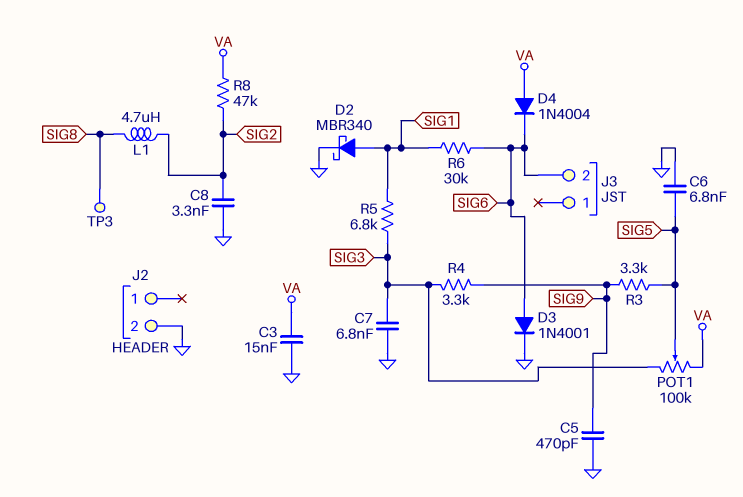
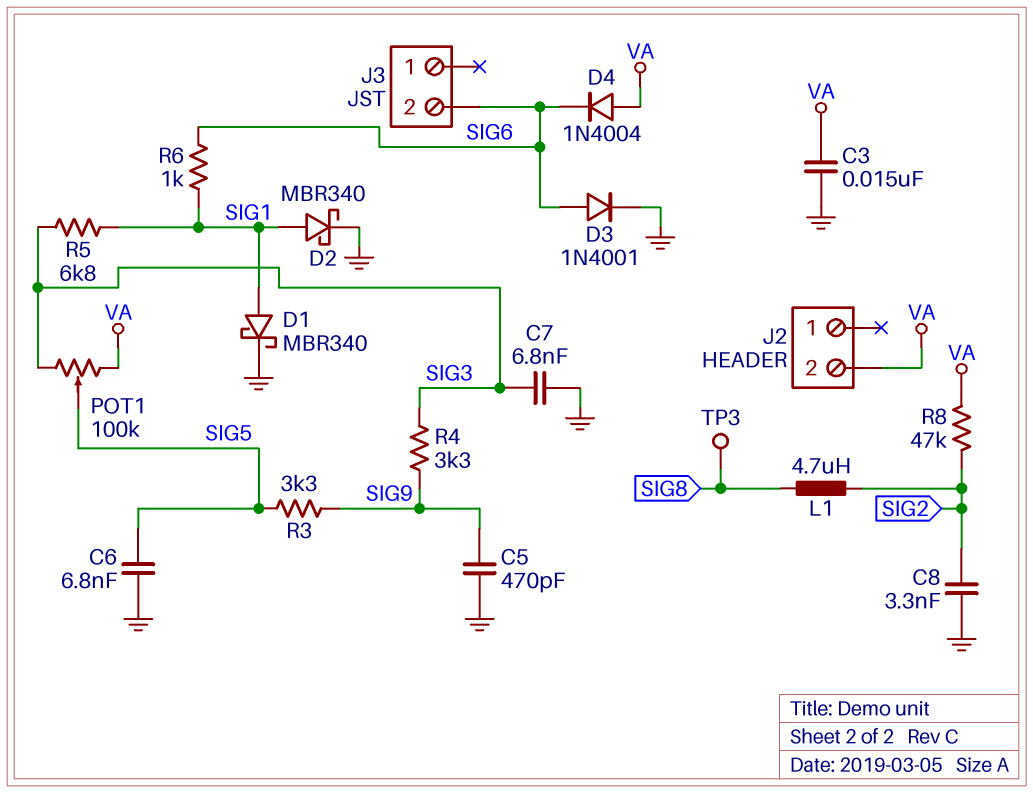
D1: none -> schottky MBR340 (A SIG1, K GND)
J2 pin 2: GND -> VA
R6: 30k (SIG1, SIG6) -> 1k (SIG1, SIG6)

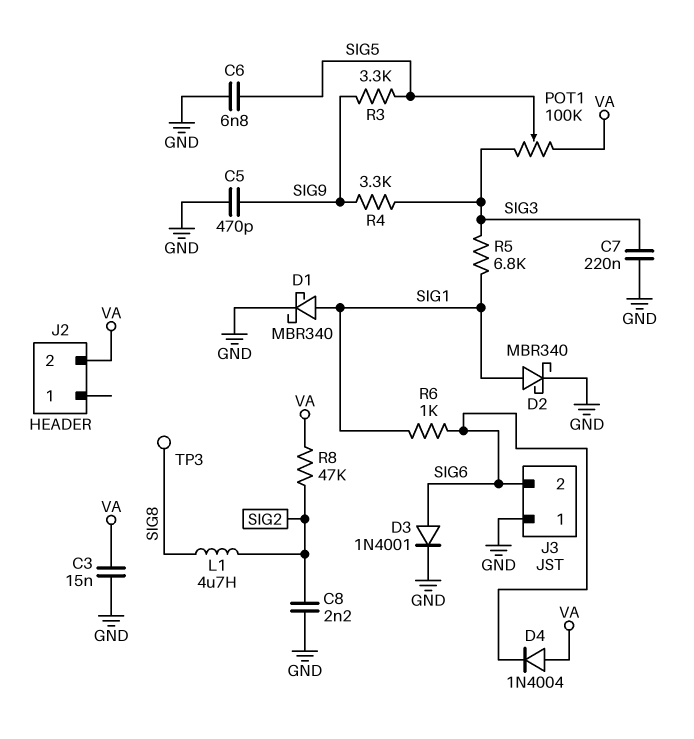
C7: 6.8nF (GND, SIG3) -> 220nF (GND, SIG3)
C8: 3.3nF (GND, SIG2) -> 2.2nF (GND, SIG2)
J3 pin 1: none -> GND

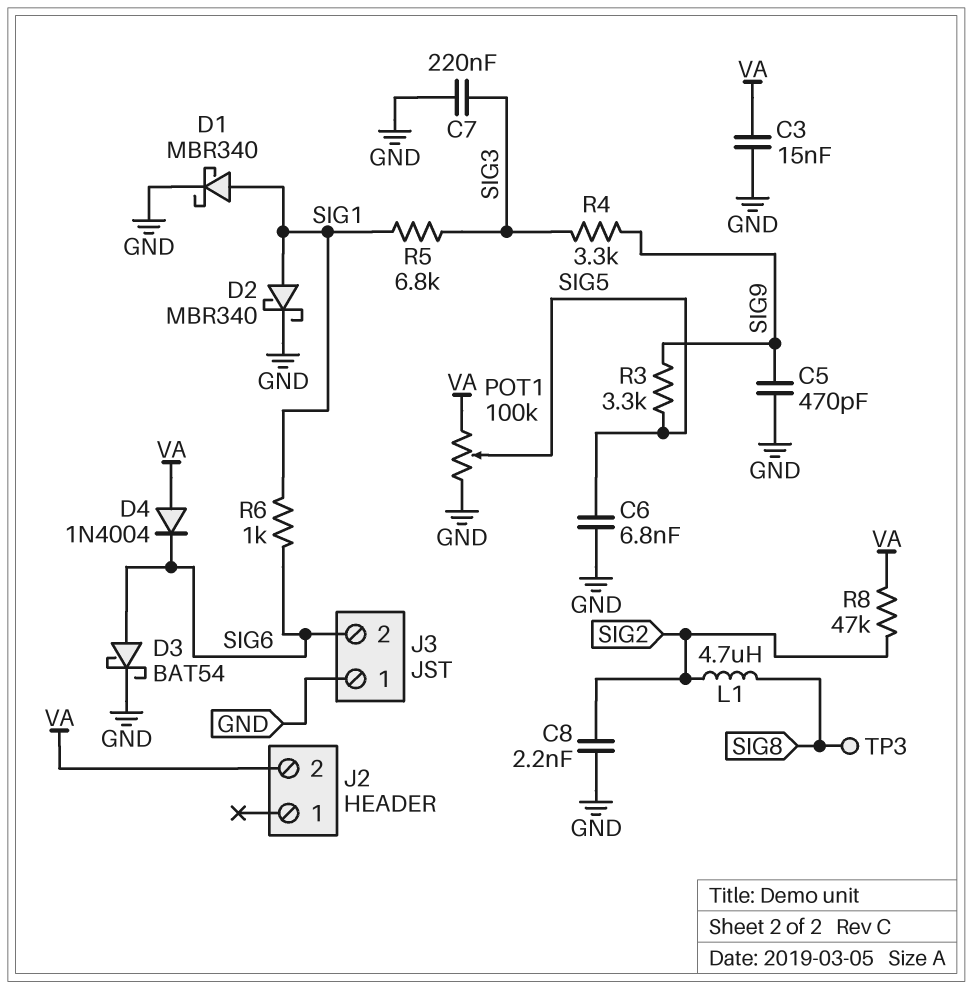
D3: diode 1N4001 (A SIG6, K GND) -> schottky BAT54 (A SIG6, K GND)
POT1: 100k (SIG3, VA, wiper SIG5) -> 100k (GND, VA, wiper SIG5)

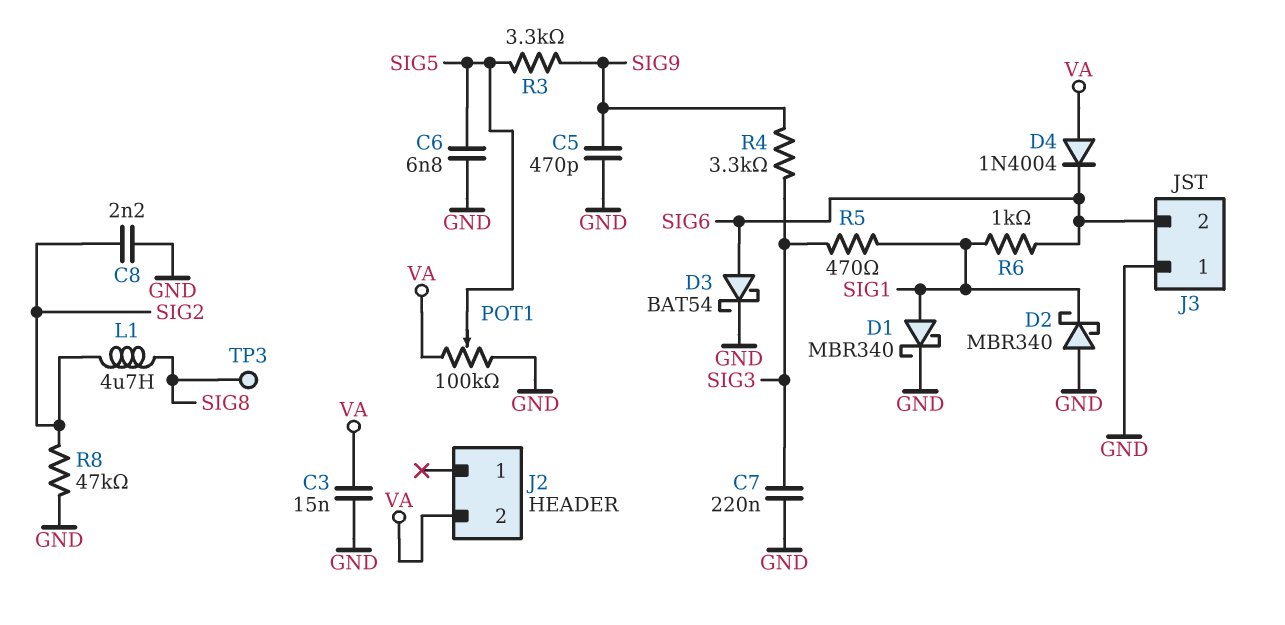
D2: schottky MBR340 (A SIG1, K GND) -> schottky MBR340 (A GND, K SIG1)
R5: 6.8k (SIG1, SIG3) -> 470 (SIG1, SIG3)
R8: 47k (SIG2, VA) -> 47k (GND, SIG2)

